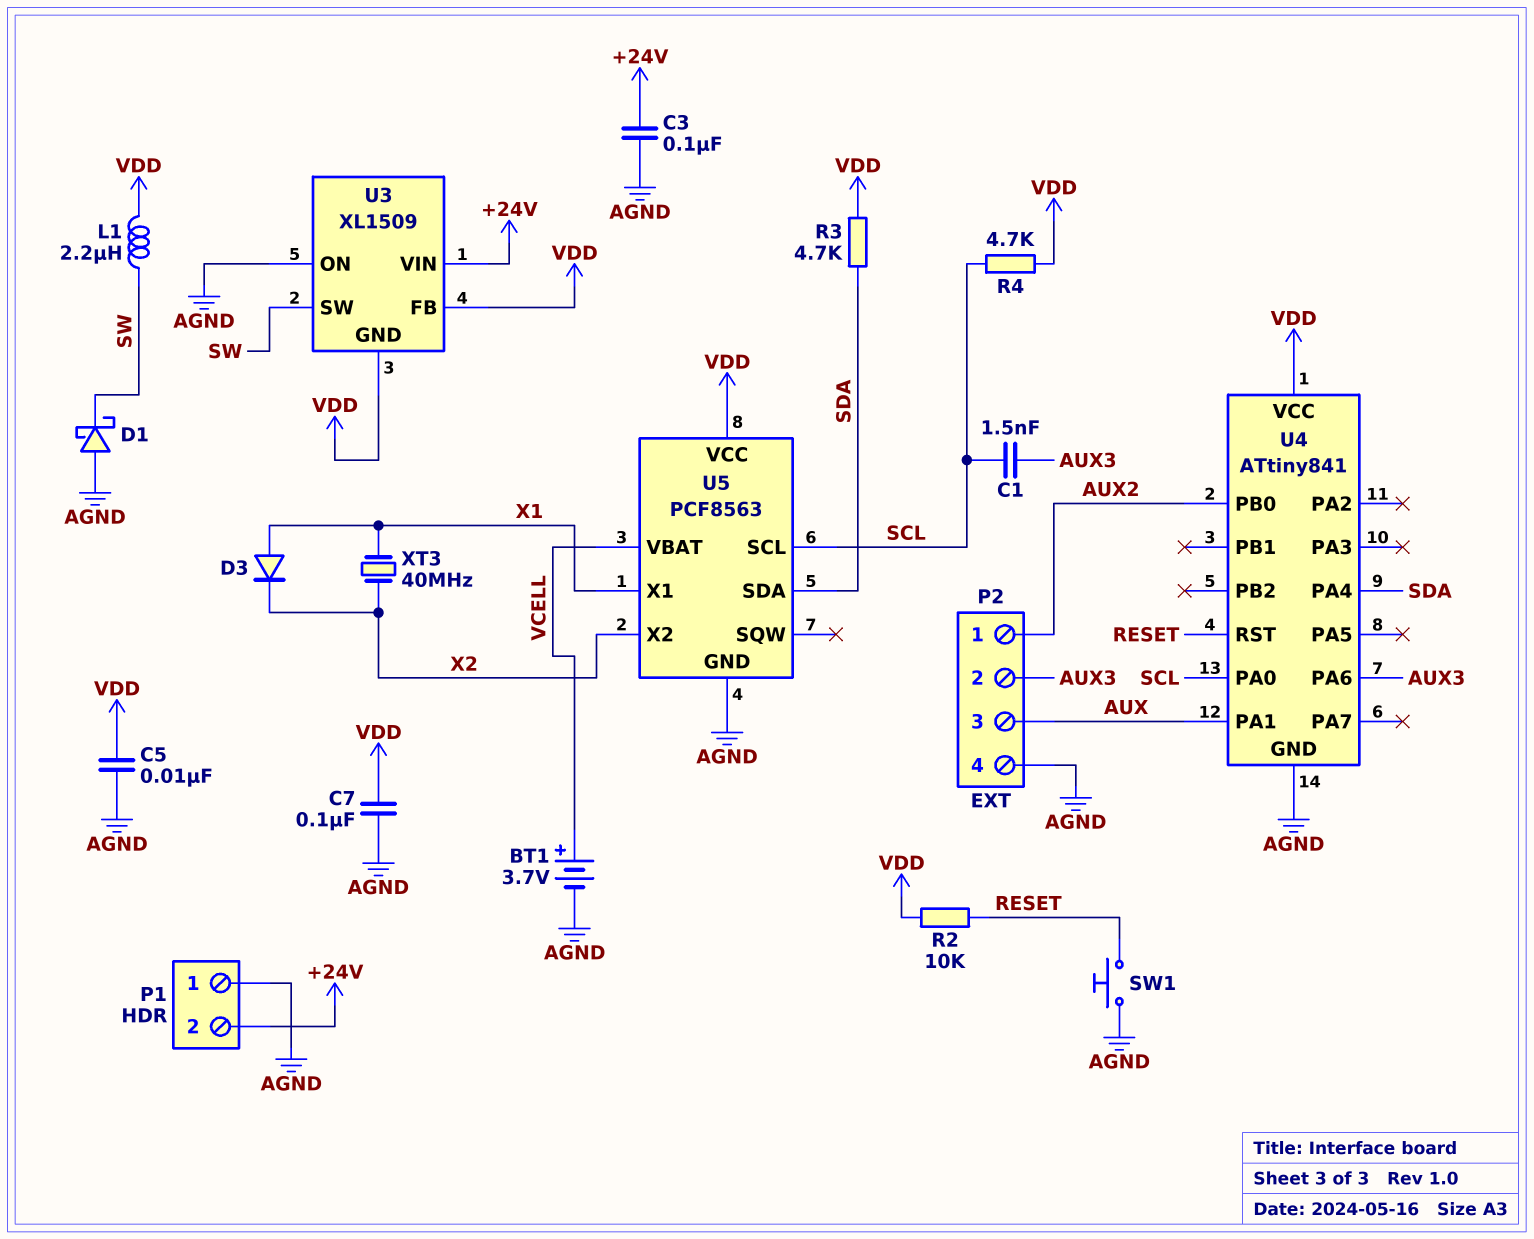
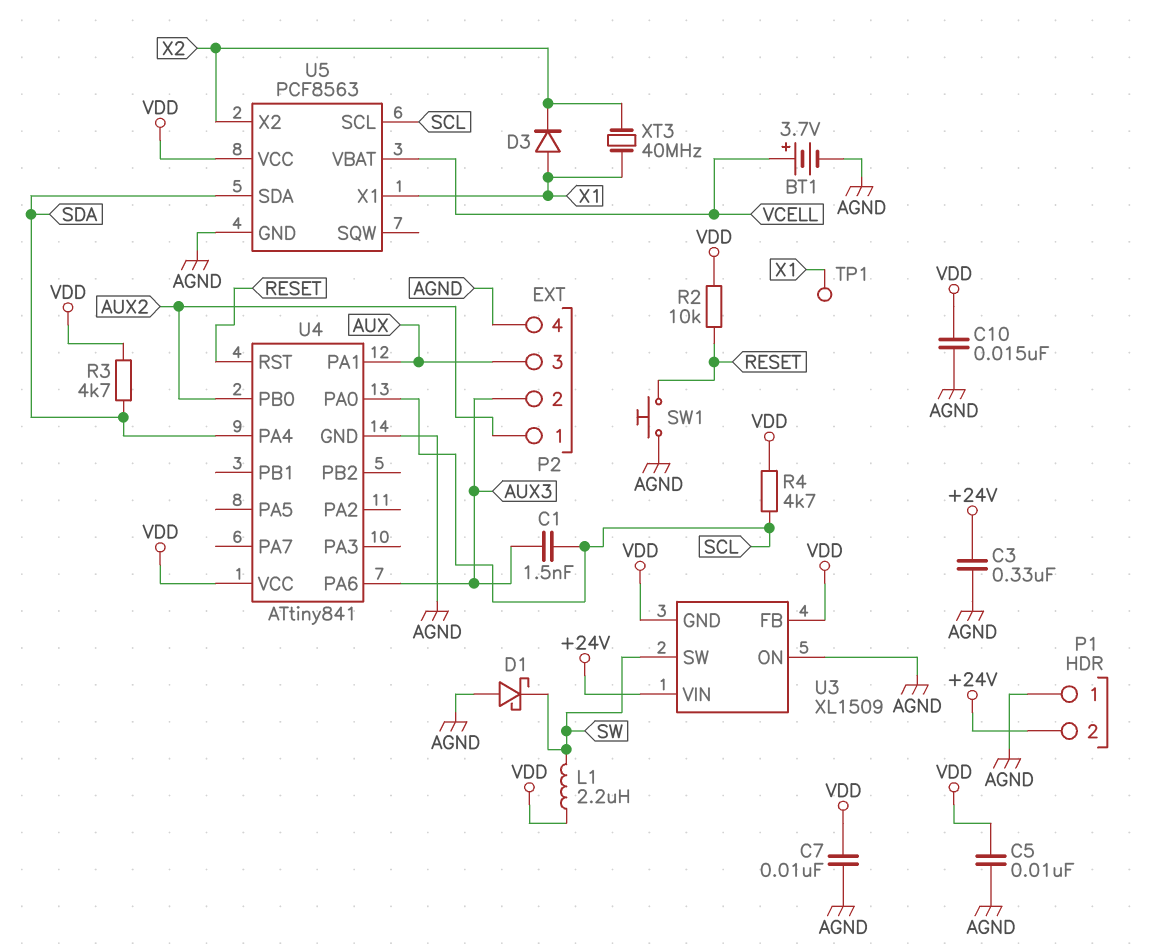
C3: 100nF (+24V, AGND) -> 330nF (+24V, AGND)
C7: 100nF (AGND, VDD) -> 10nF (AGND, VDD)
C10: none -> 15nF (AGND, VDD)
TP1: none -> test point (X1)

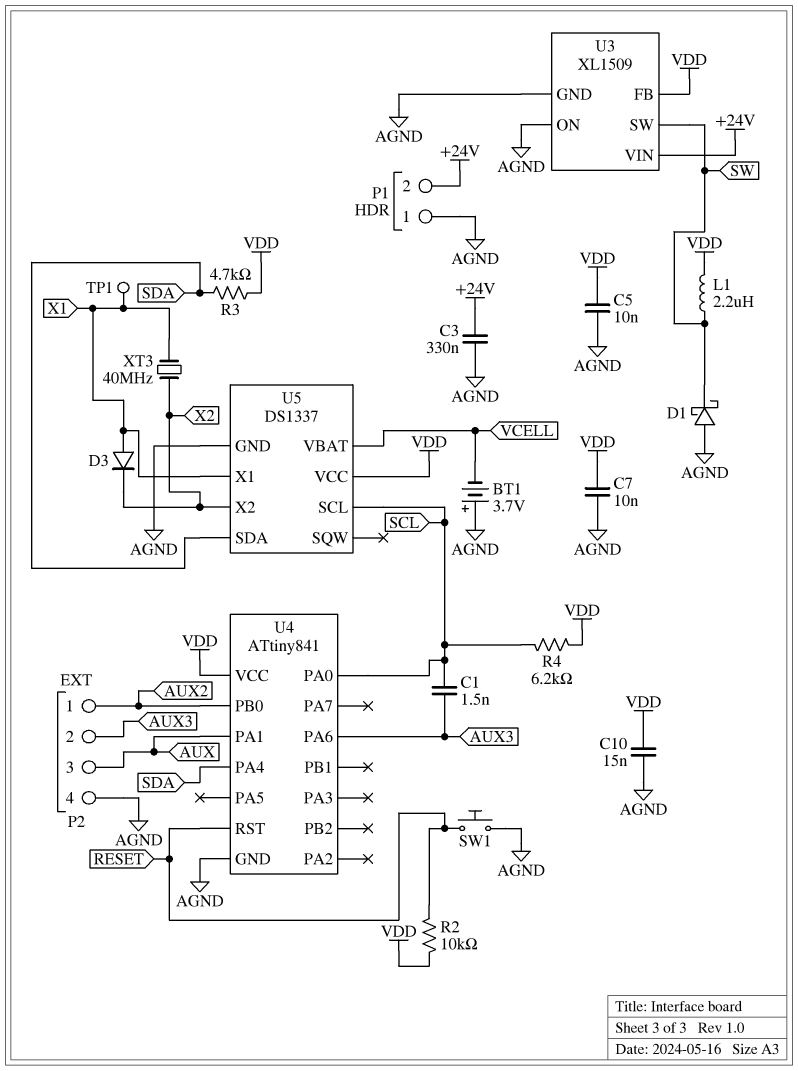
BT1: 3.7V (plus VCELL, minus AGND) -> 3.7V (plus AGND, minus VCELL)
R4: 4.7k (SCL, VDD) -> 6.2k (SCL, VDD)
U3 pin GND: VDD -> AGND
U5: PCF8563 -> DS1337

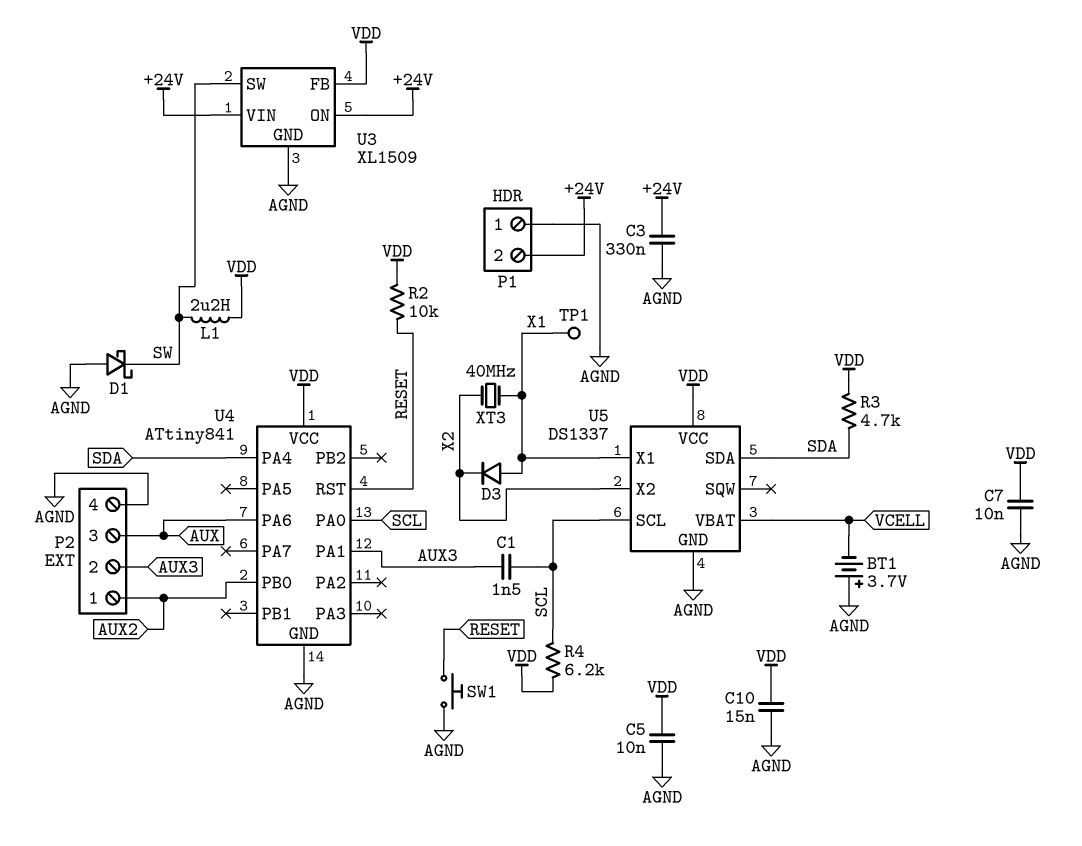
U3 pin ON: AGND -> +24V
U4 pin PA1: AUX -> AUX3
U4 pin PA6: AUX3 -> AUX

